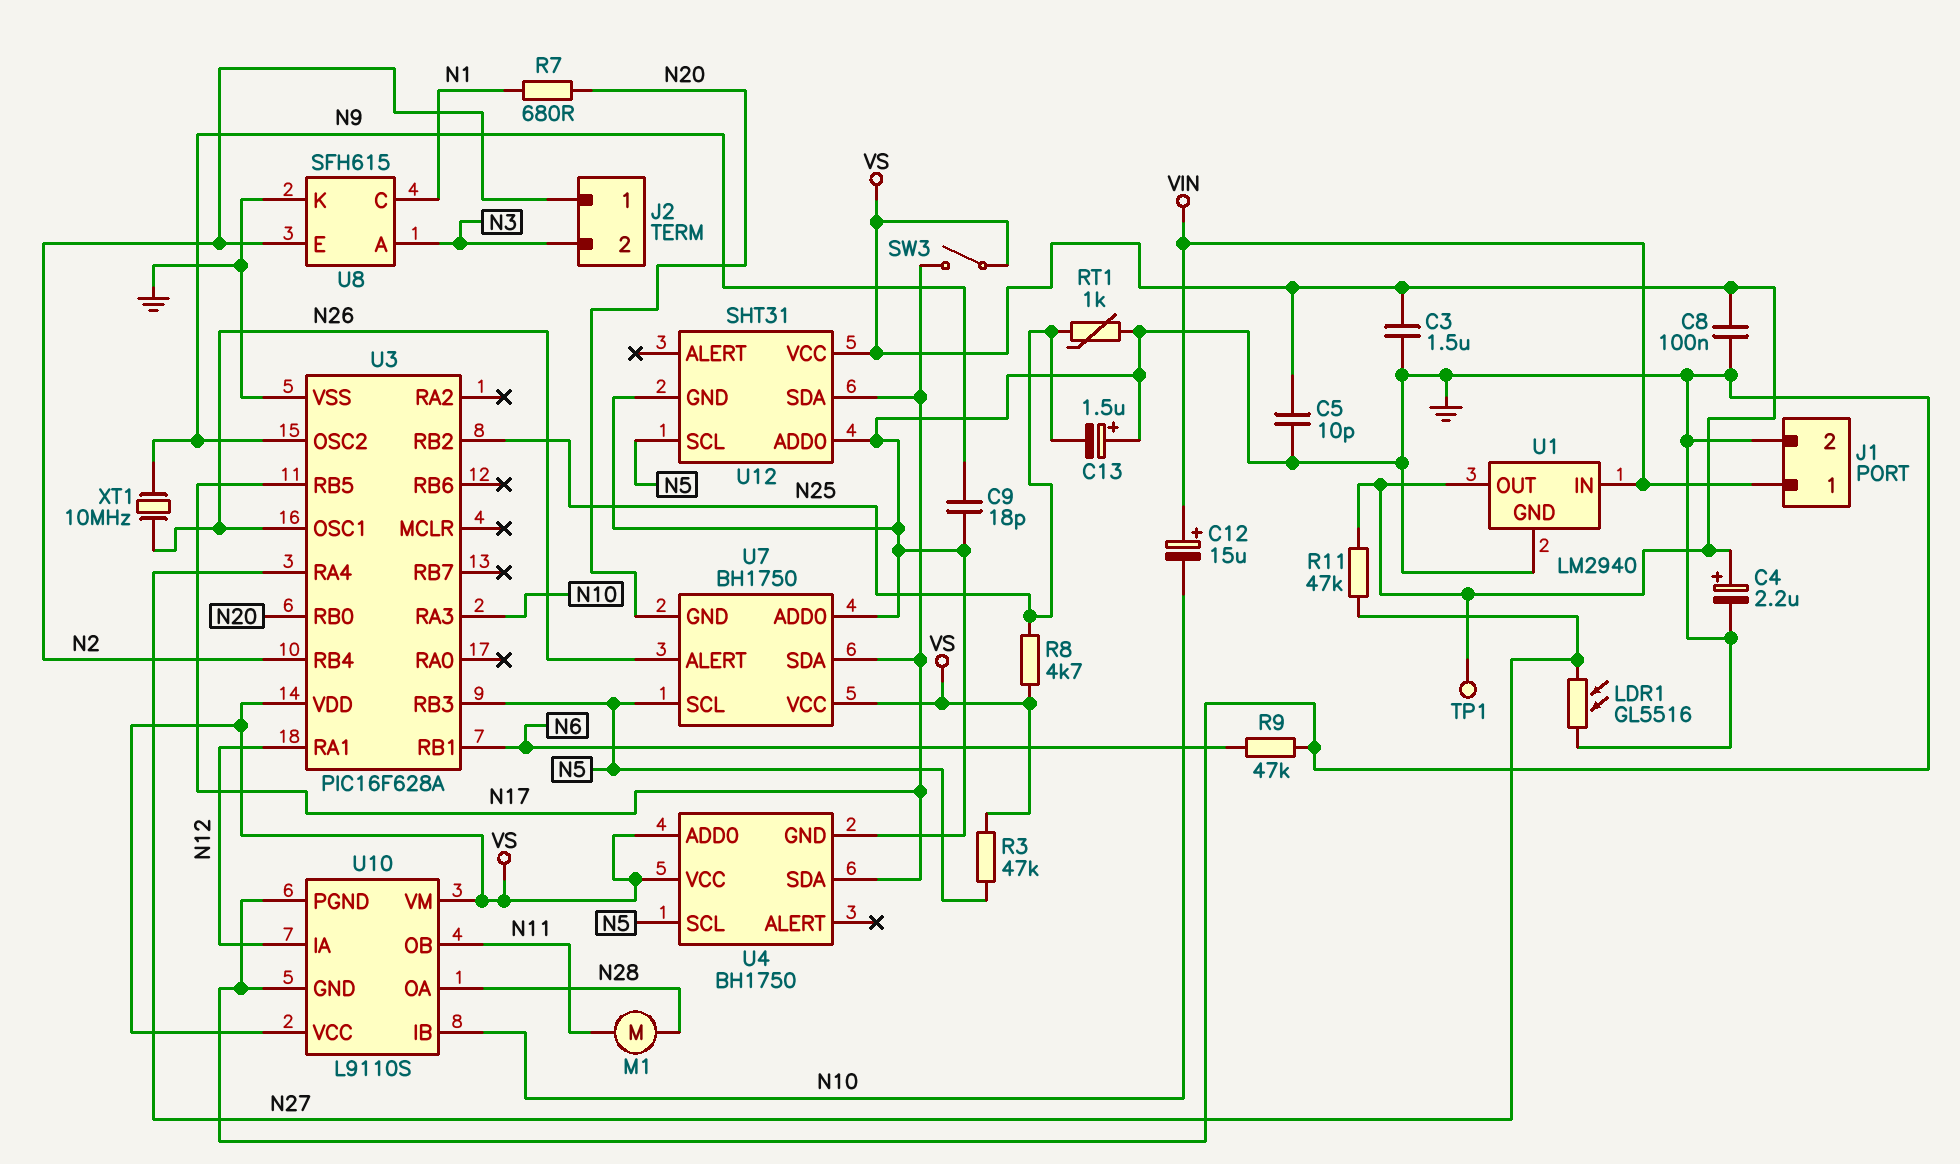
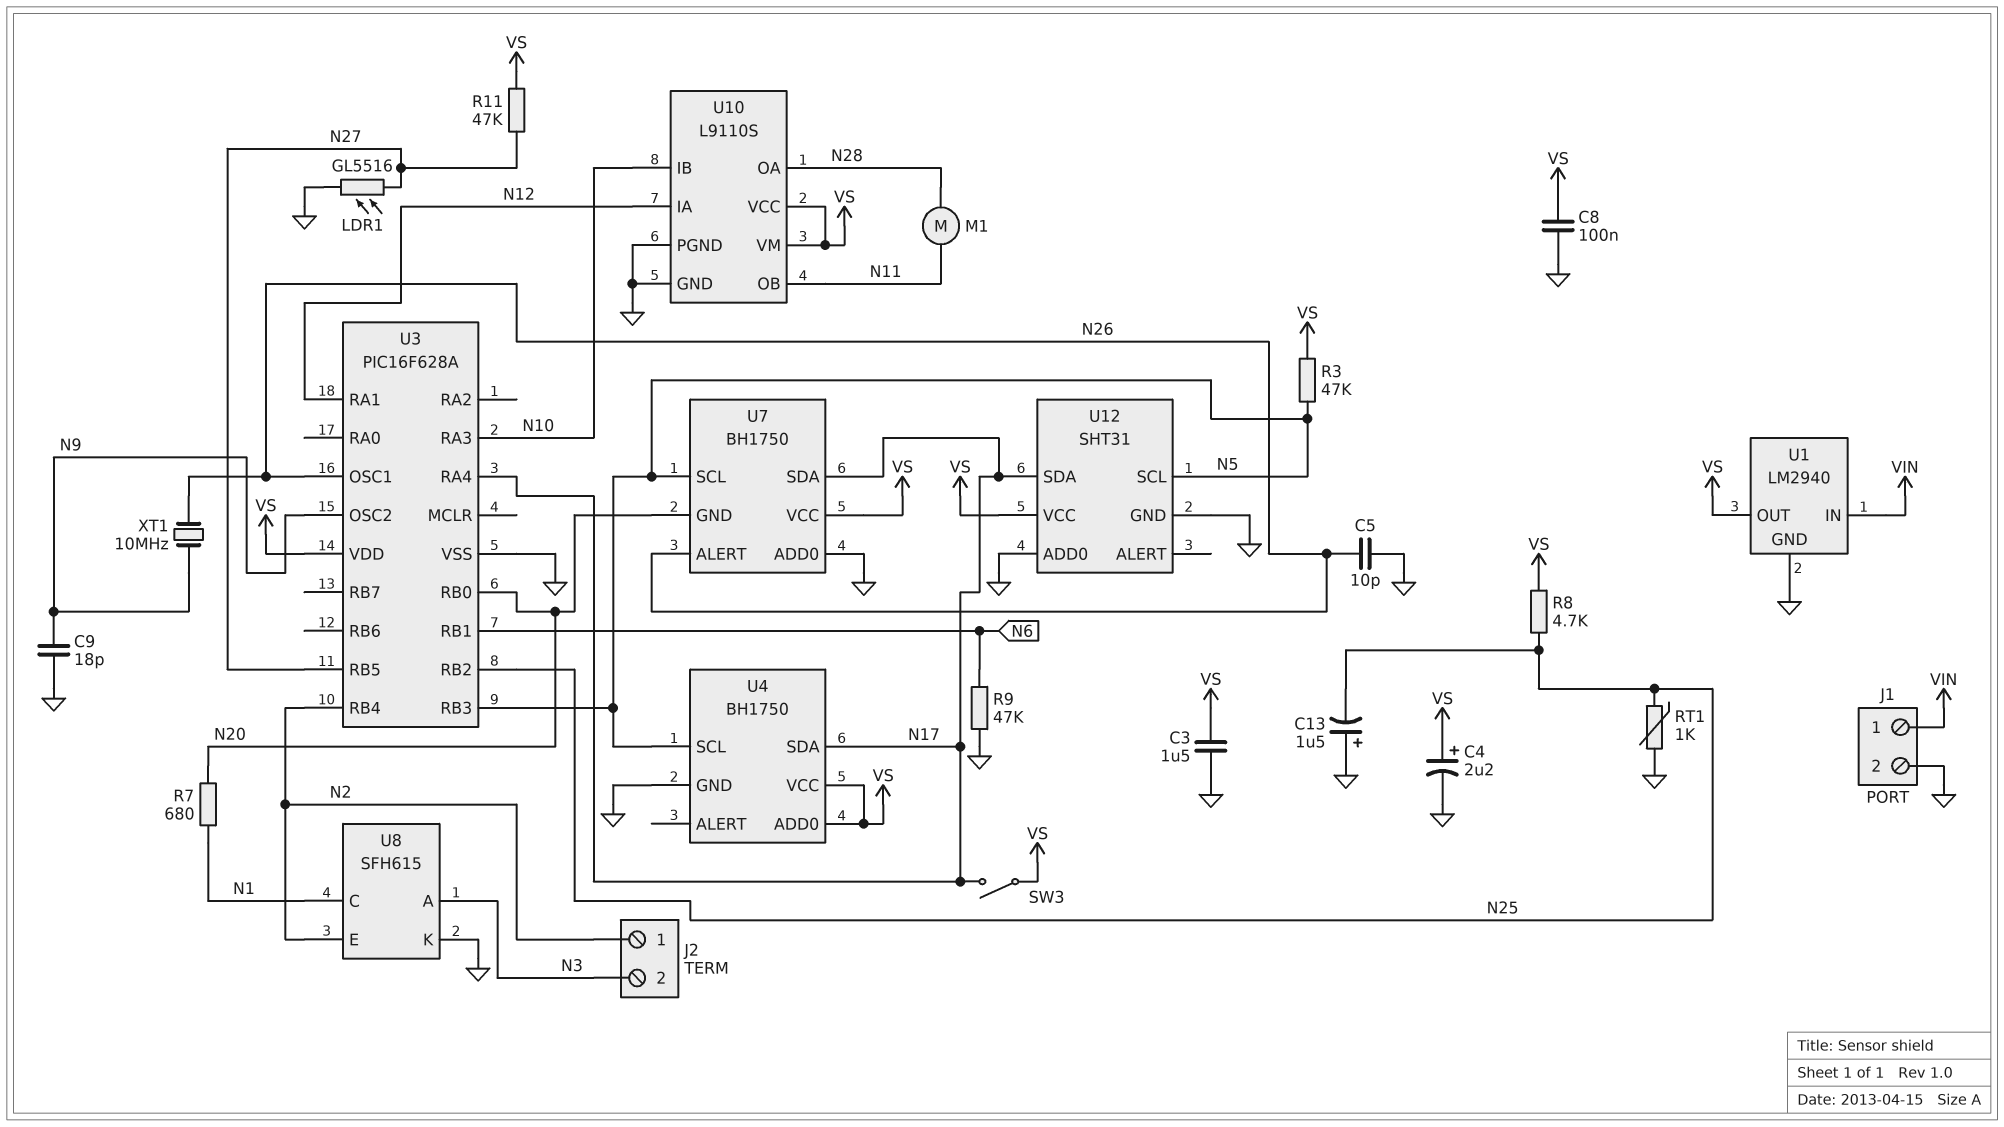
C5: 10pF (GND, VS) -> 10pF (GND, N26)
C12: 15uF (plus VIN, minus N10) -> none
TP1: test point (VS) -> none
U3 pin RA4: N27 -> N17
U3 pin RB5: N17 -> N27

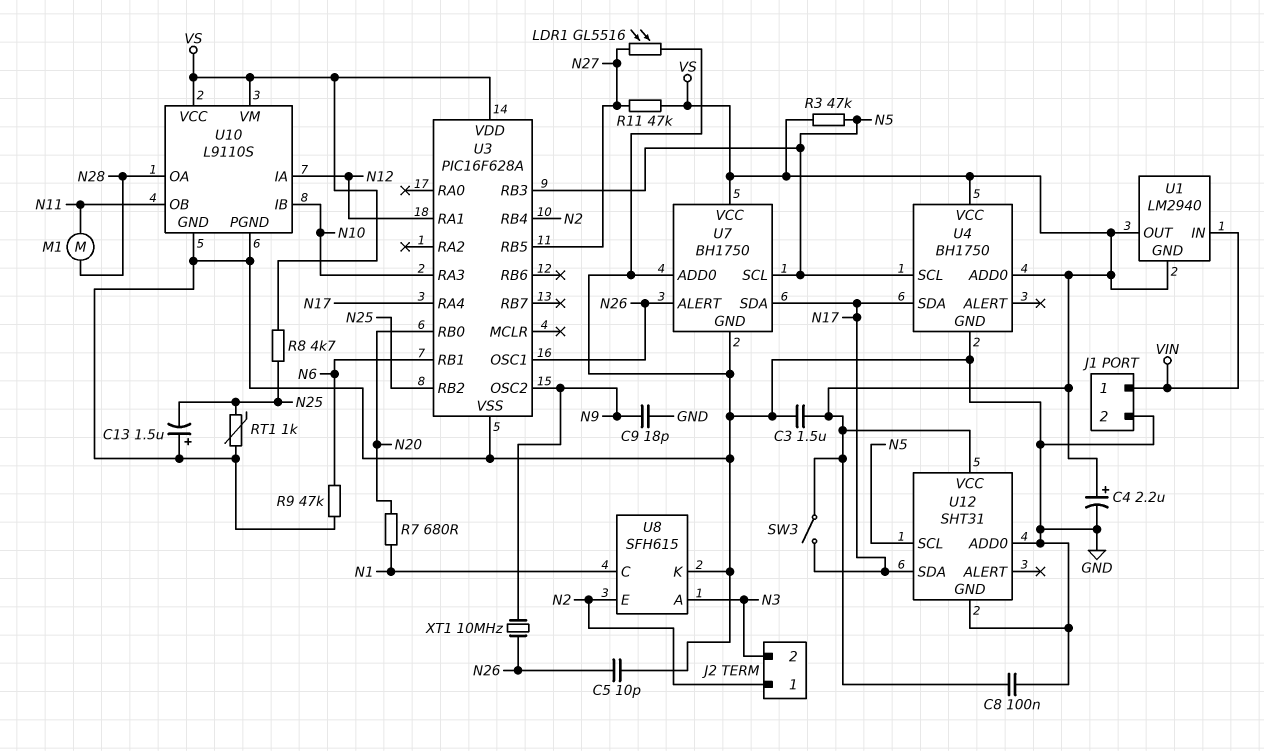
U1 pin GND: GND -> VS
U7 pin GND: N20 -> GND

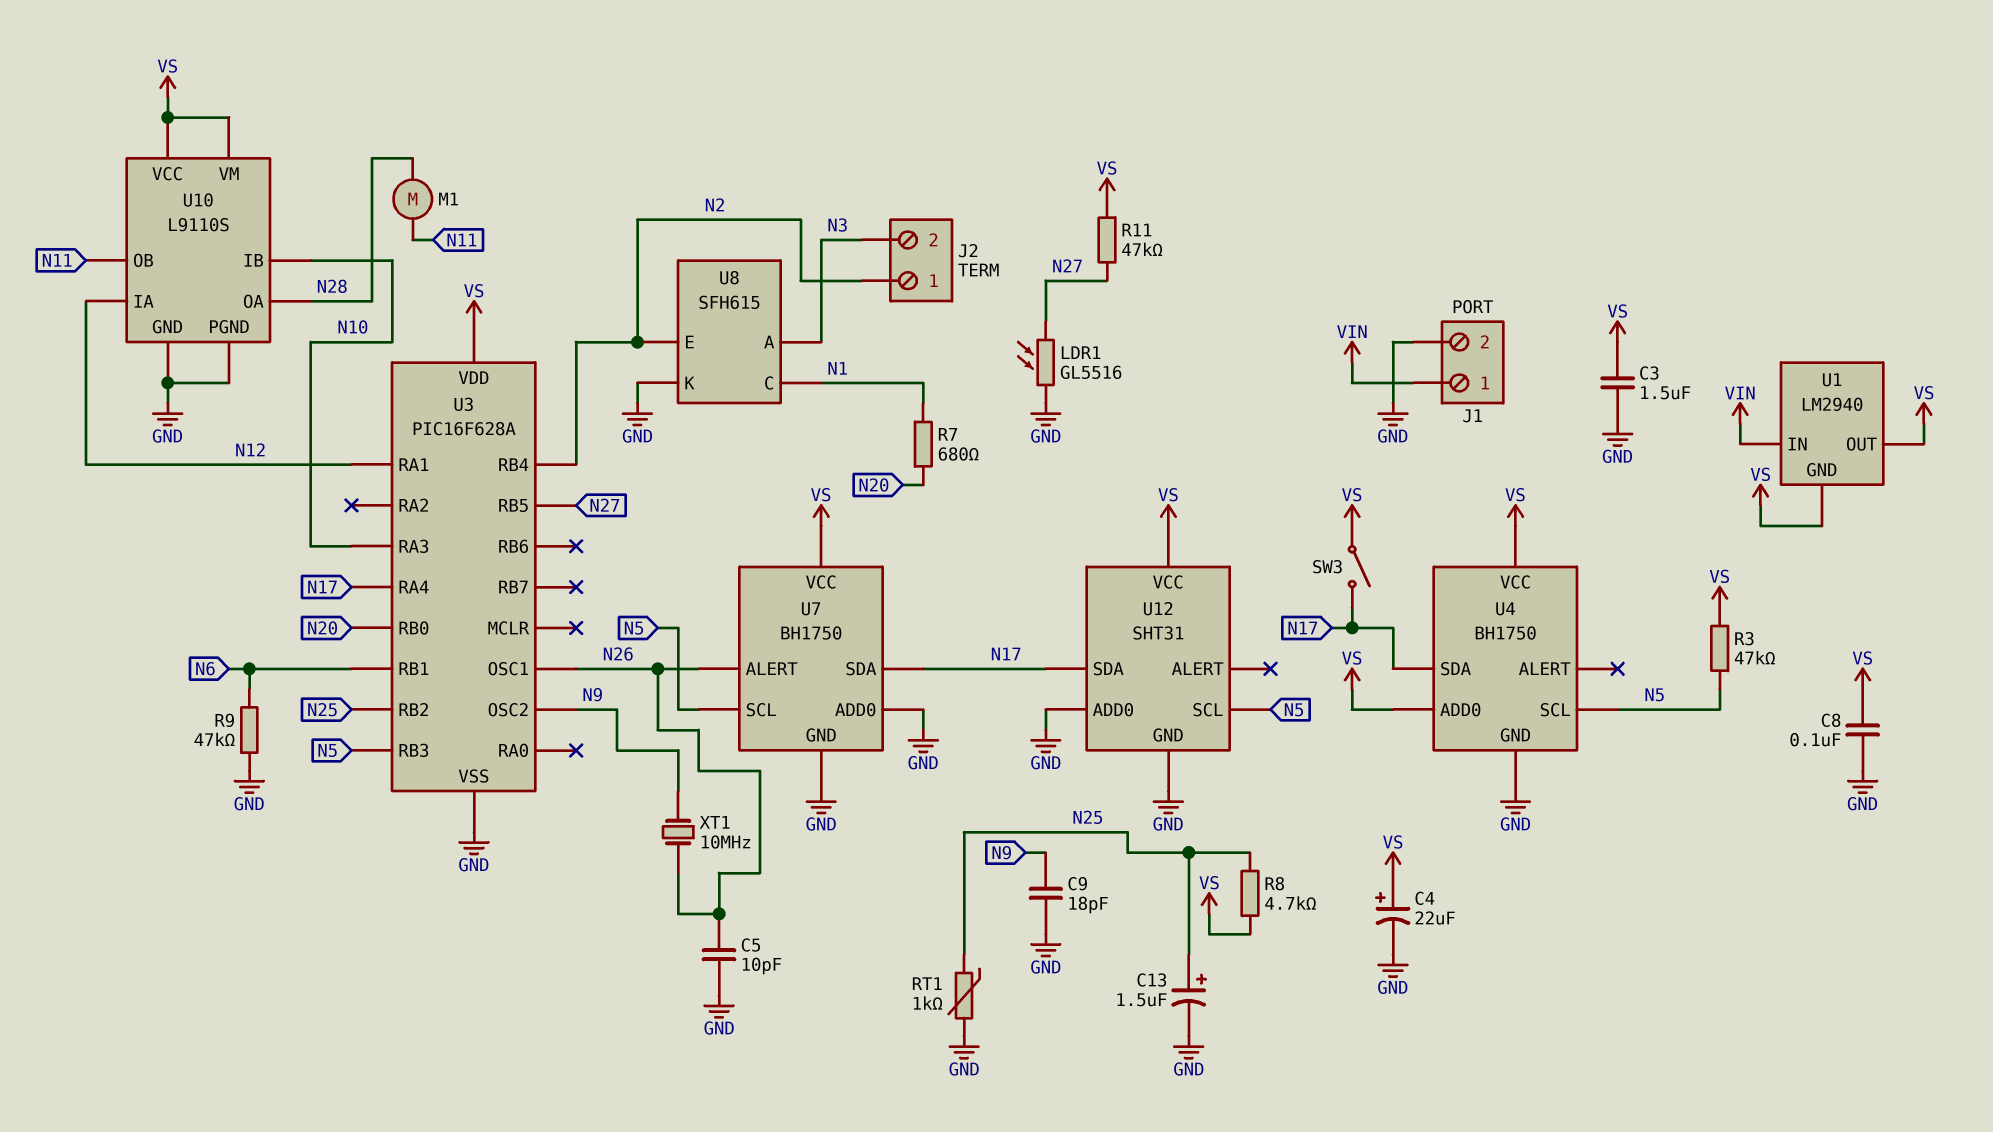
C4: 2.2uF (plus VS, minus GND) -> 22uF (plus VS, minus GND)
C13: 1.5uF (plus GND, minus N25) -> 1.5uF (plus N25, minus GND)

